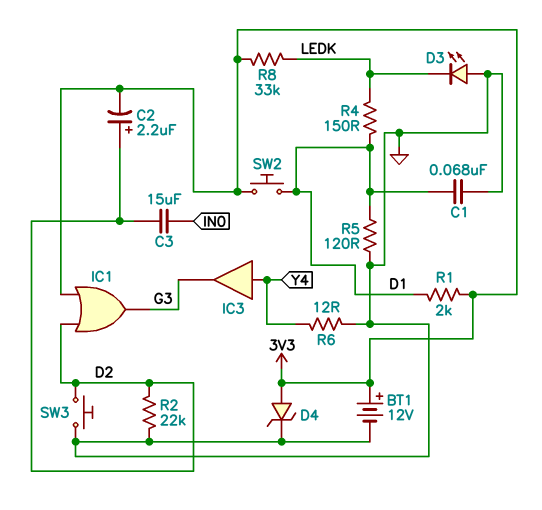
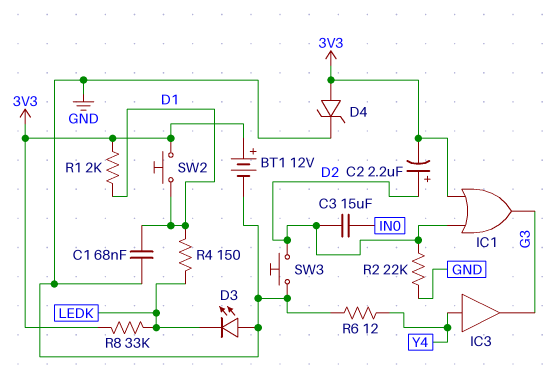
R5: 120 (D1, GND) -> none

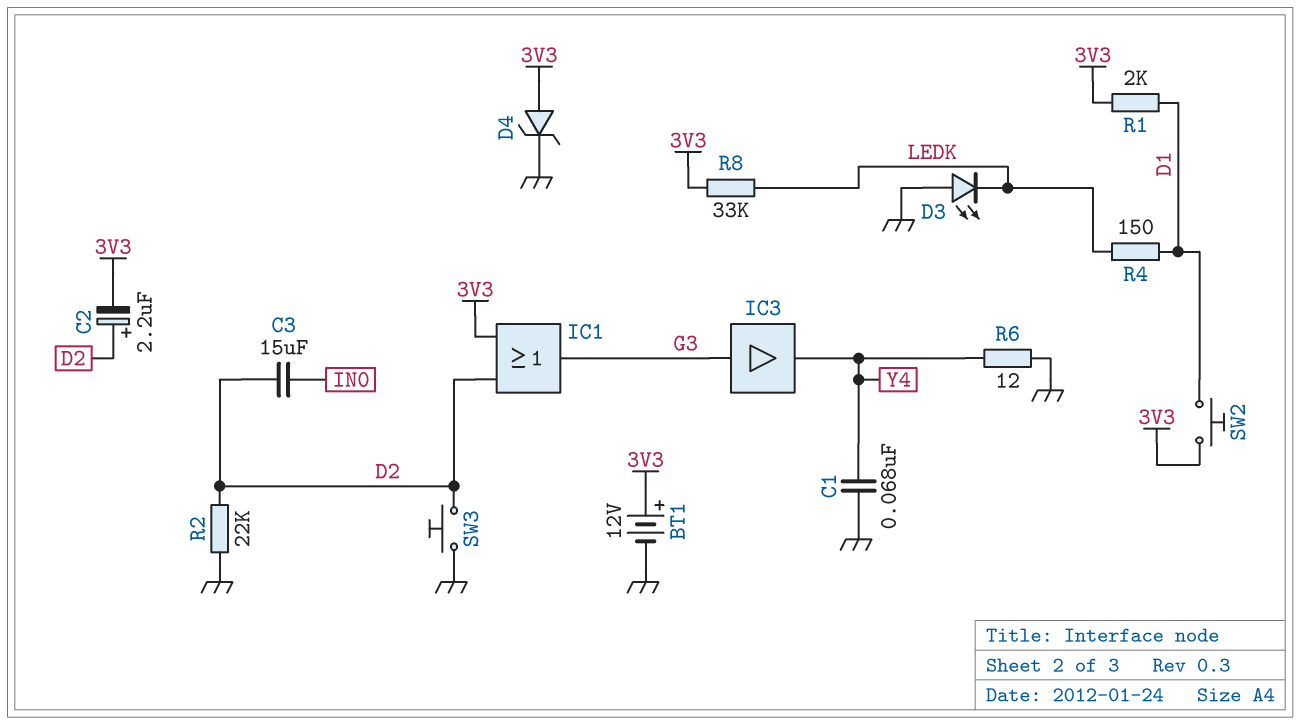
C1: 68nF (D1, GND) -> 68nF (GND, Y4)
IC3: buffer (in Y4, out G3) -> buffer (in G3, out Y4)

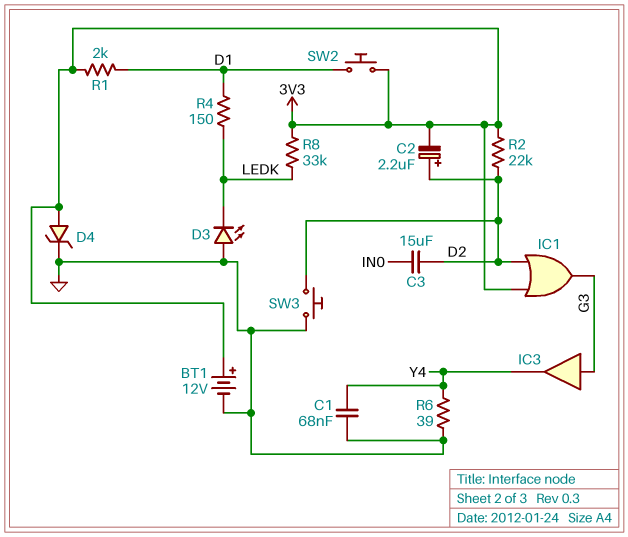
R2: 22k (D2, GND) -> 22k (3V3, D2)
R6: 12 (GND, Y4) -> 39 (GND, Y4)

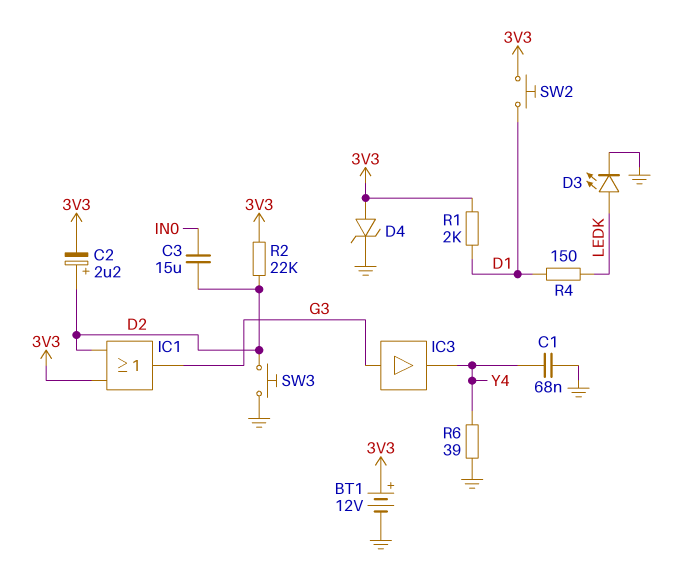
D3: LED (A GND, K LEDK) -> LED (A LEDK, K GND)
R8: 33k (3V3, LEDK) -> none

